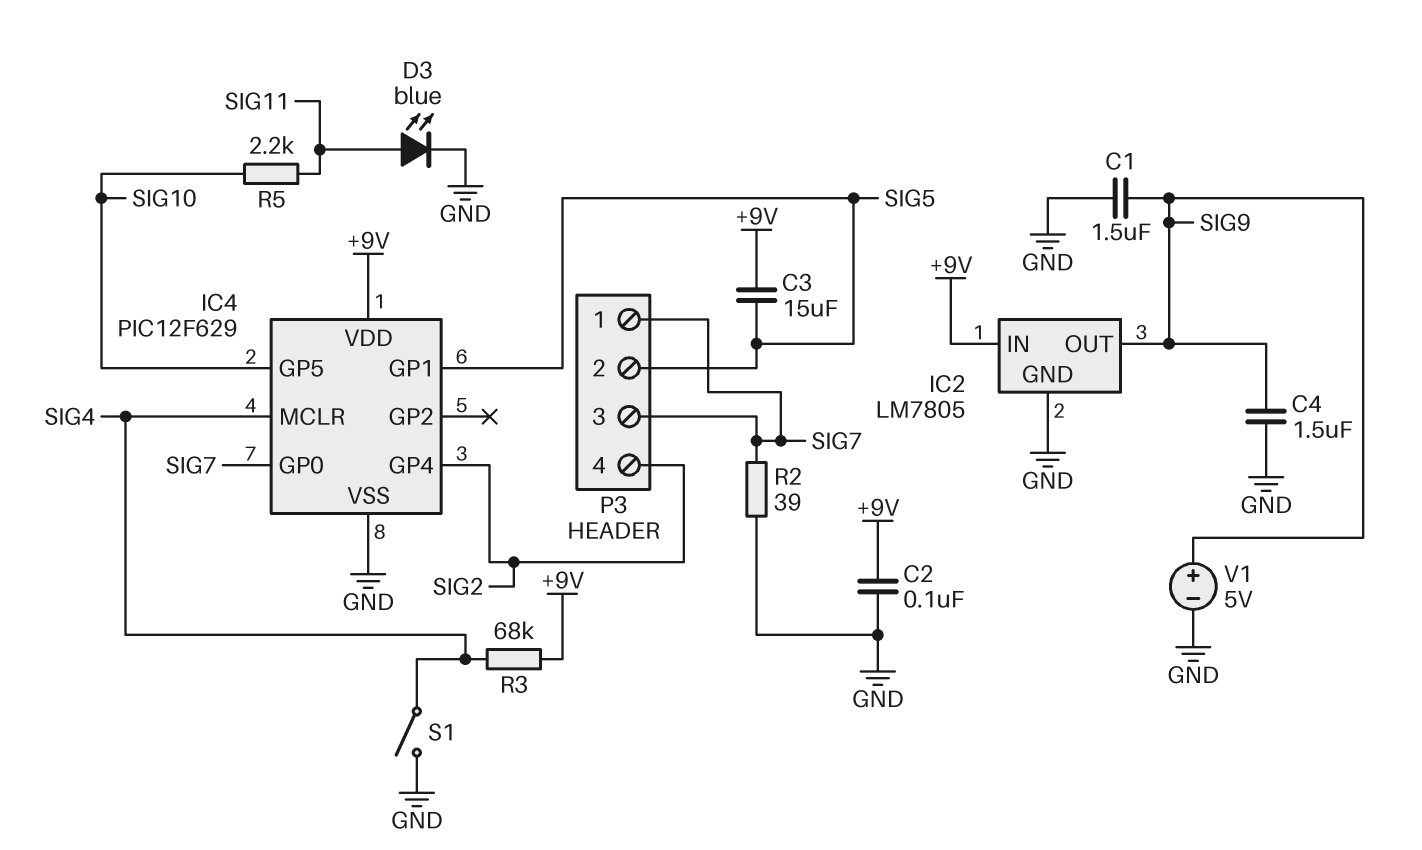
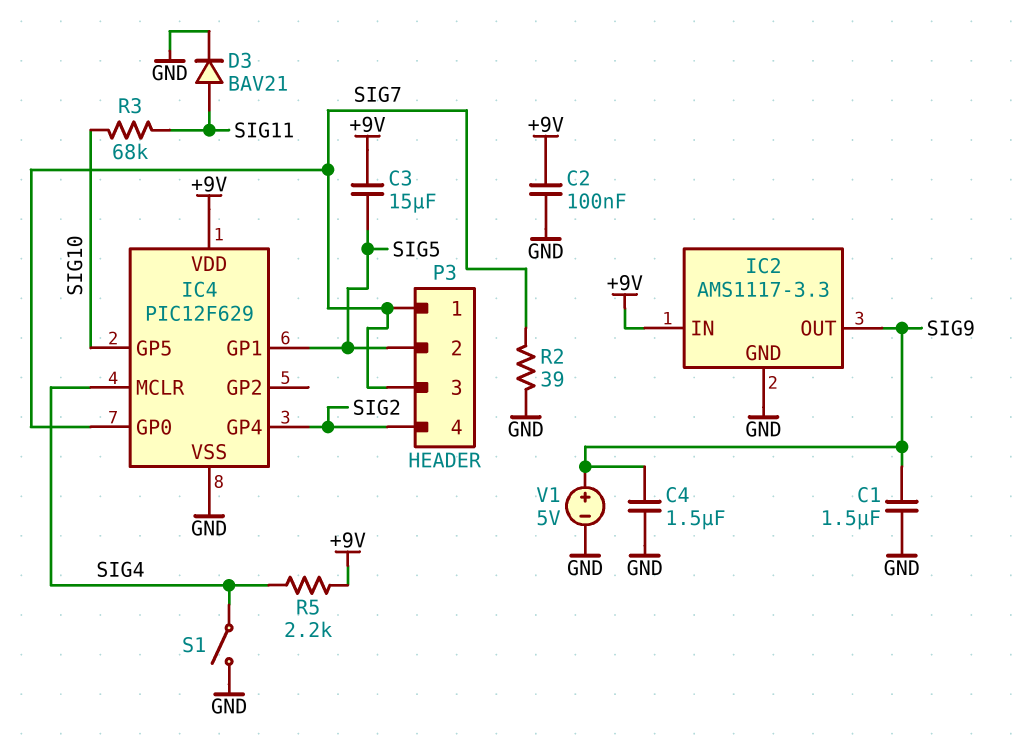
D3: LED blue (A SIG11, K GND) -> diode BAV21 (A SIG11, K GND)
IC2: LM7805 -> AMS1117-3.3
R3: 68k (+9V, SIG4) -> 68k (SIG10, SIG11)
R5: 2.2k (SIG10, SIG11) -> 2.2k (+9V, SIG4)

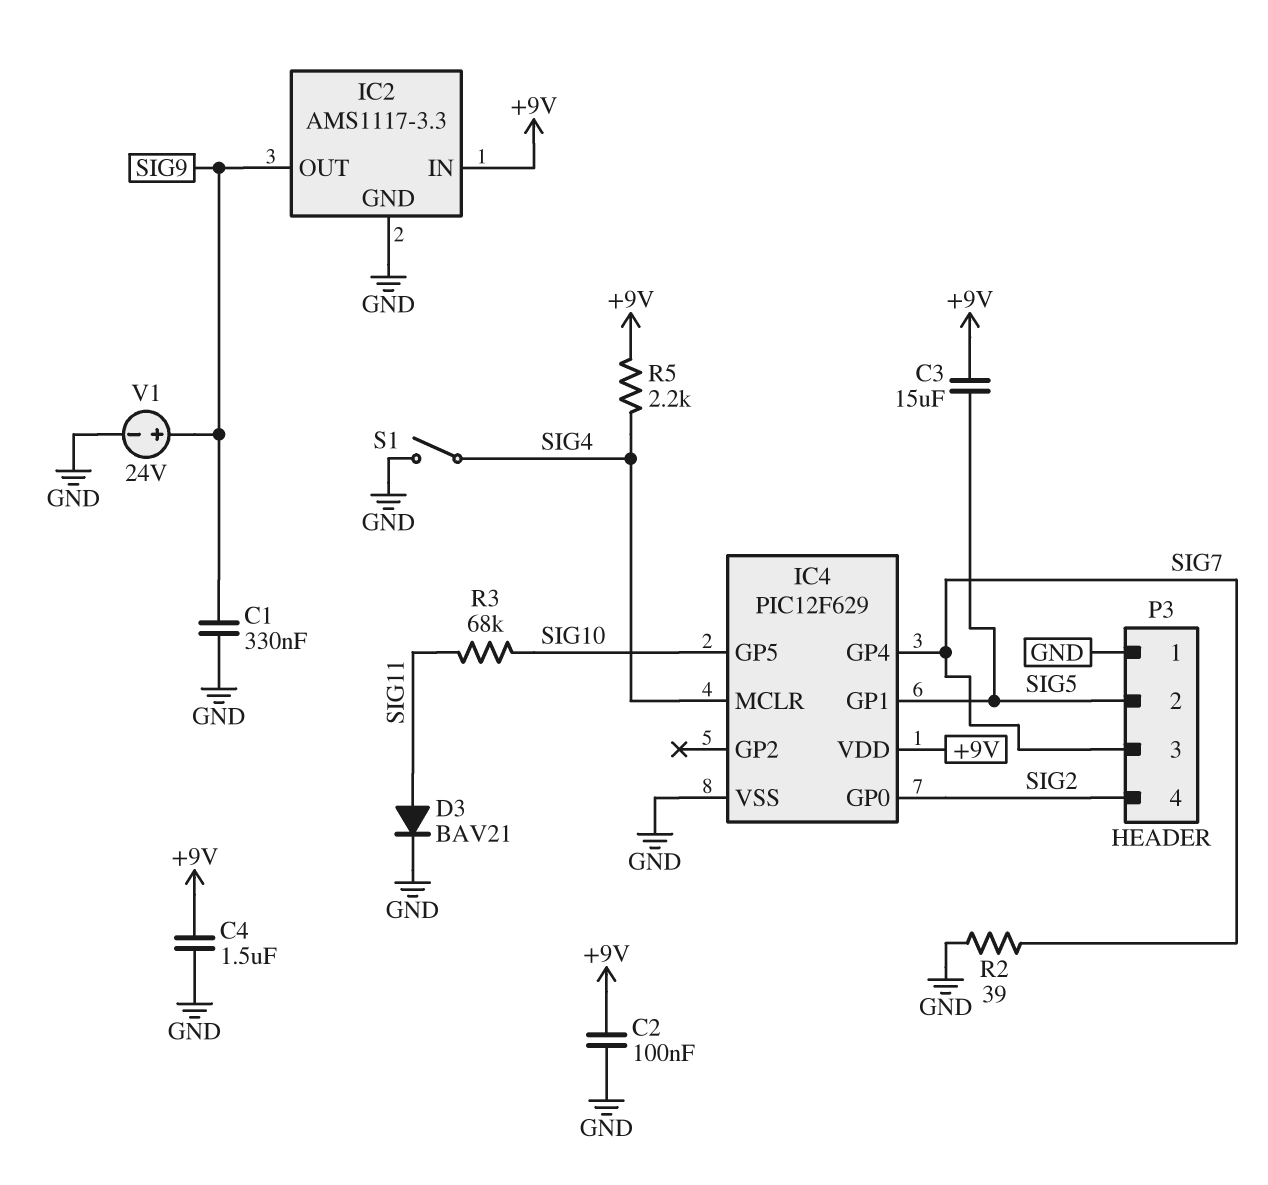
C1: 1.5uF (GND, SIG9) -> 330nF (GND, SIG9)
C4: 1.5uF (GND, SIG9) -> 1.5uF (+9V, GND)
IC4 pin GP0: SIG7 -> SIG2
IC4 pin GP4: SIG2 -> SIG7
P3 pin 1: SIG7 -> GND
V1: 5V (plus SIG9, minus GND) -> 24V (plus SIG9, minus GND)

